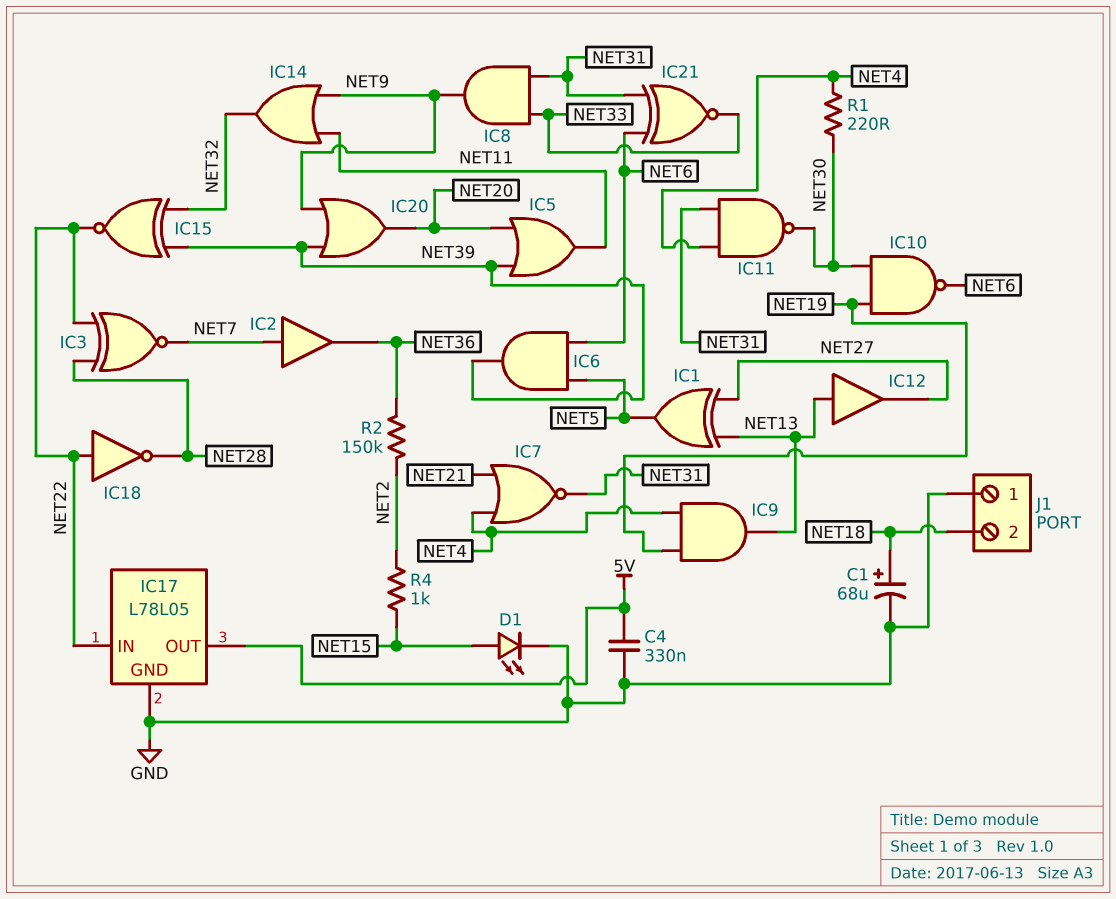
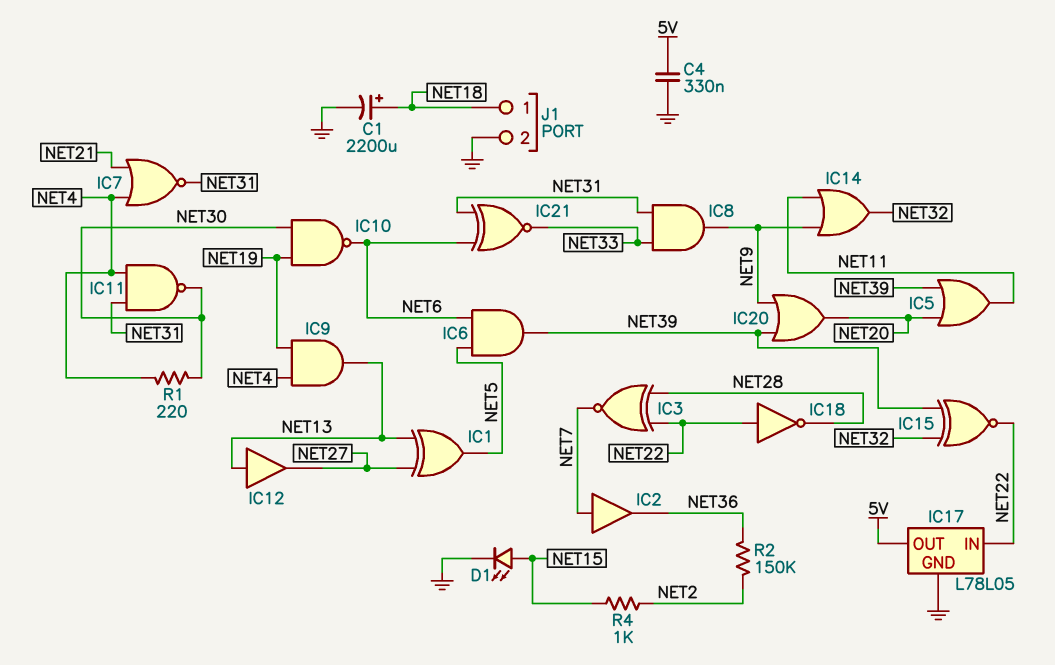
C1: 68uF (plus NET18, minus GND) -> 2200uF (plus NET18, minus GND)
J1 pin 1: GND -> NET18
J1 pin 2: NET18 -> GND

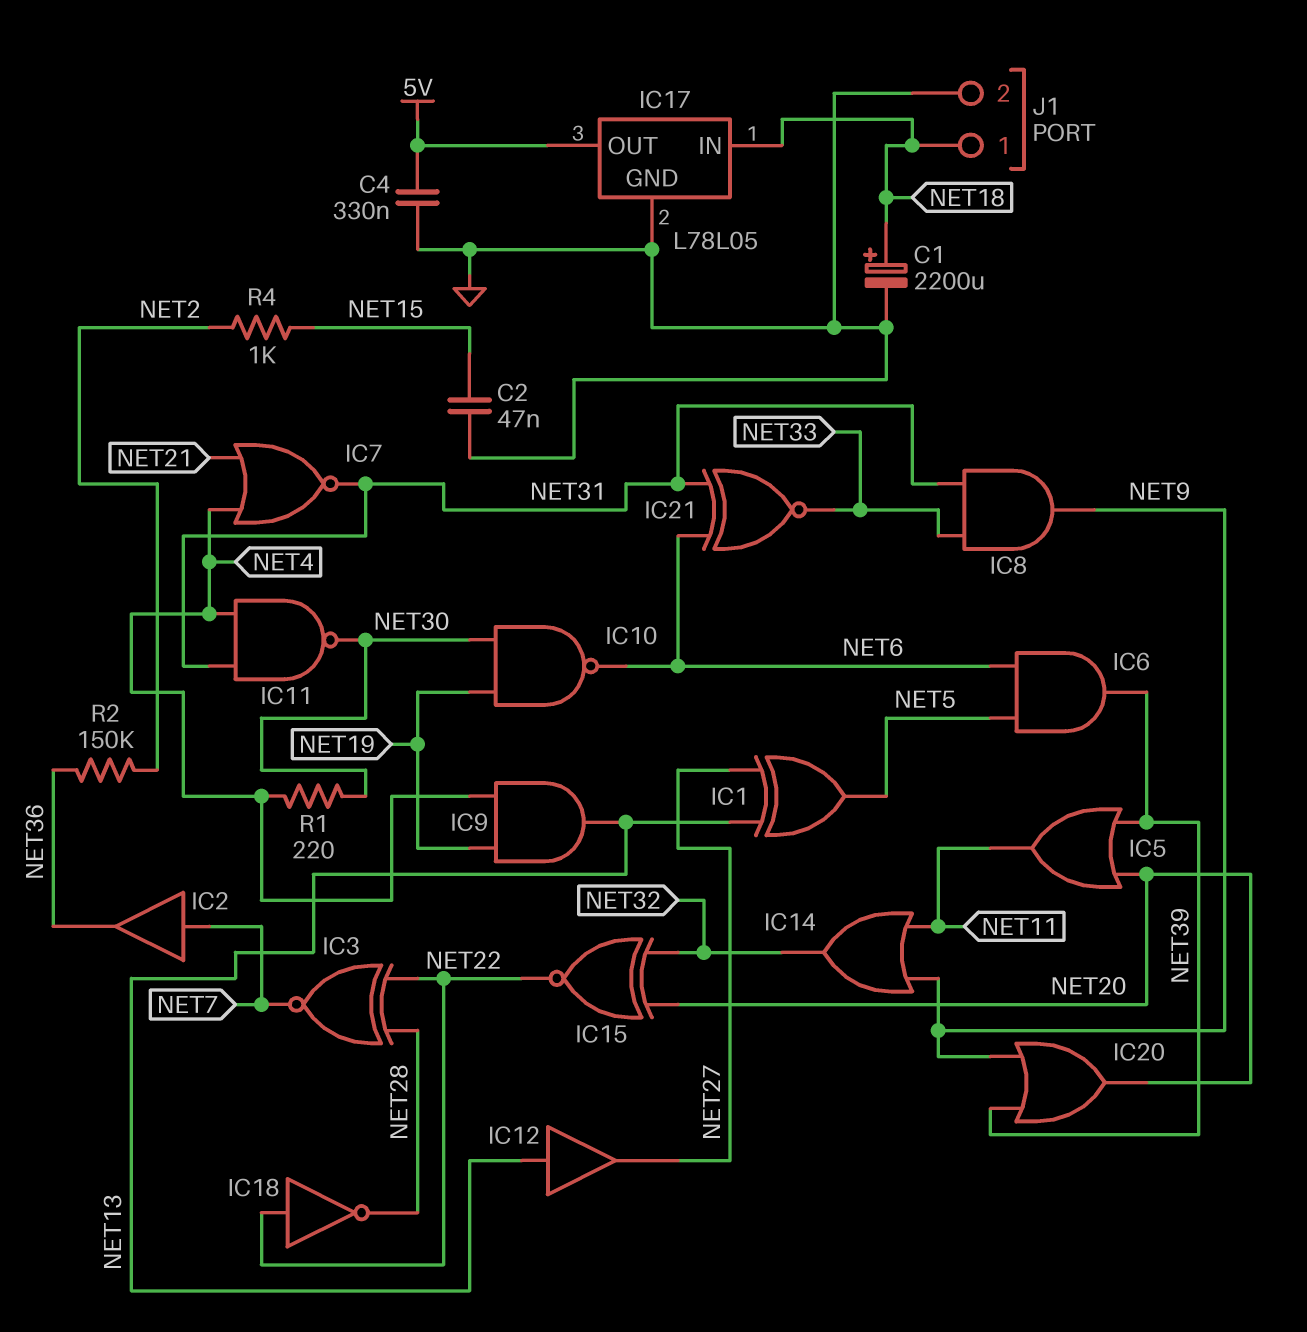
C2: none -> 47nF (GND, NET15)
D1: LED (A NET15, K GND) -> none
IC15: XNOR (in NET32, in NET39, out NET22) -> XNOR (in NET20, in NET32, out NET22)
IC17 pin IN: NET22 -> NET18

